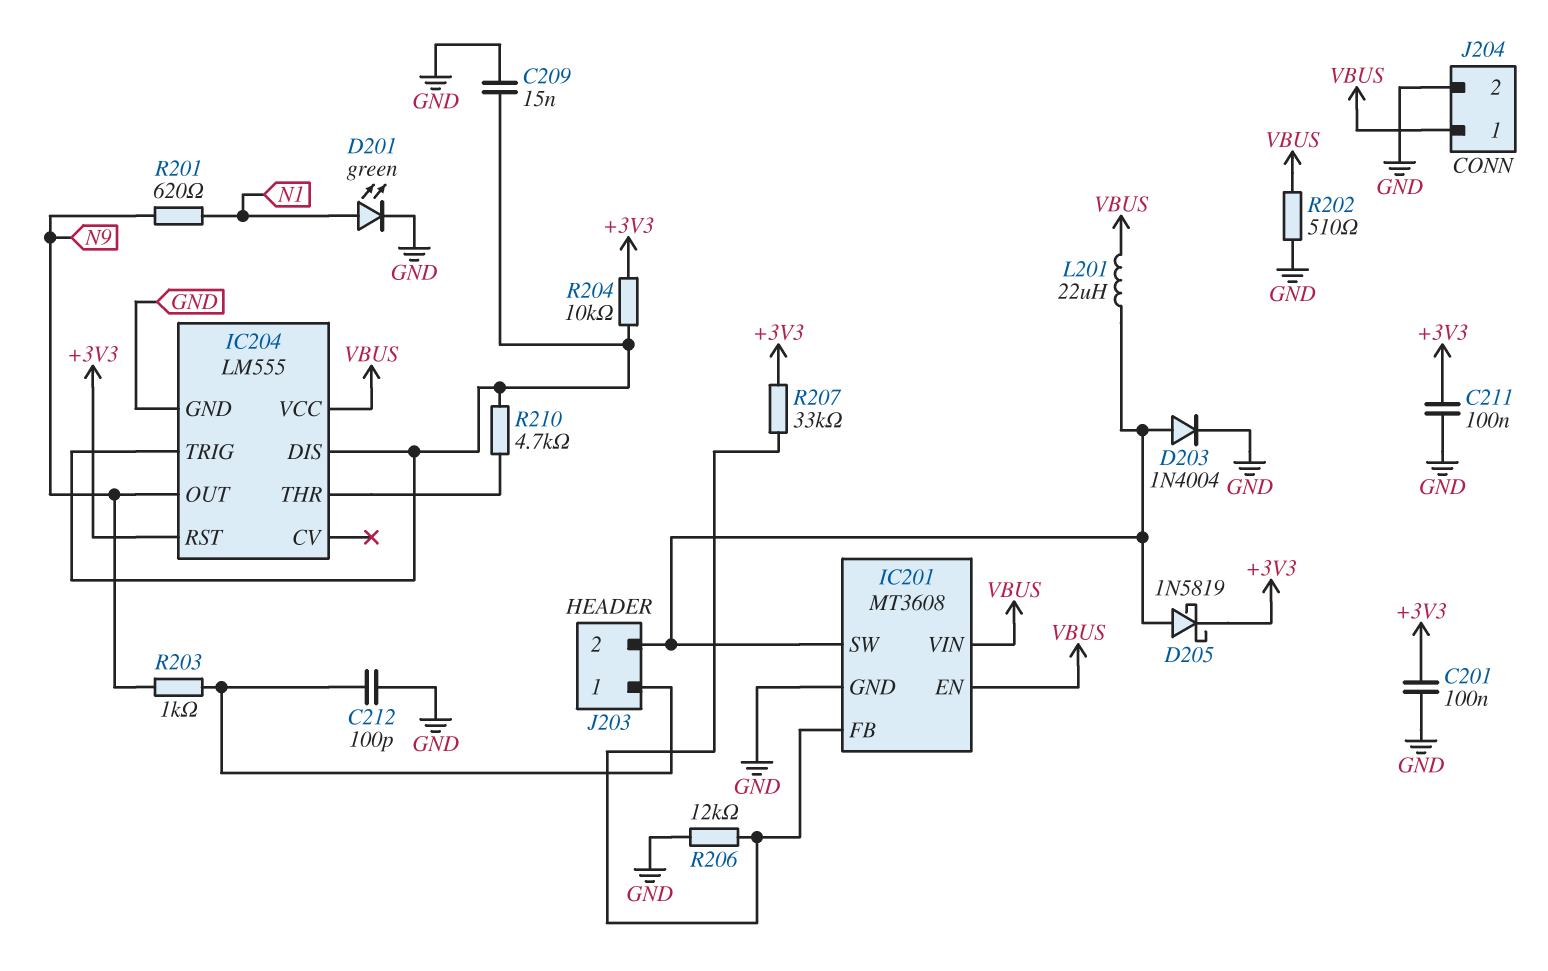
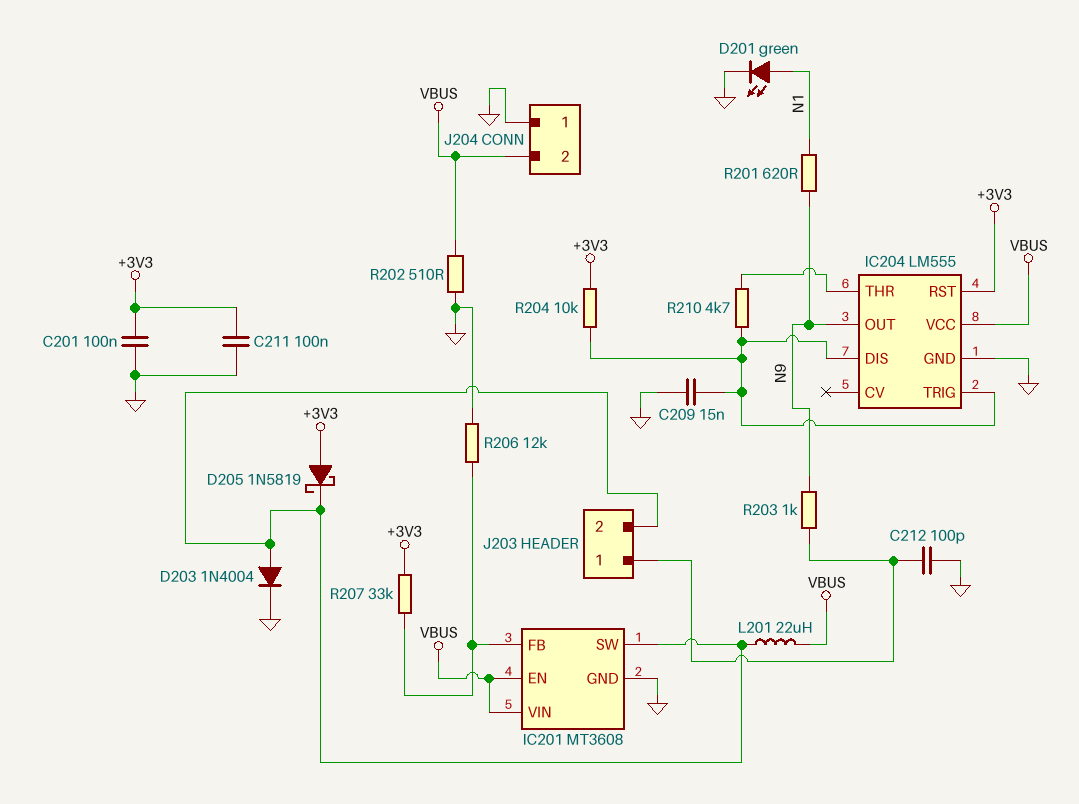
D205: schottky 1N5819 (A IC201/SW, K +3V3) -> schottky 1N5819 (A +3V3, K IC201/SW)
J204 pin 1: VBUS -> GND
J204 pin 2: GND -> VBUS

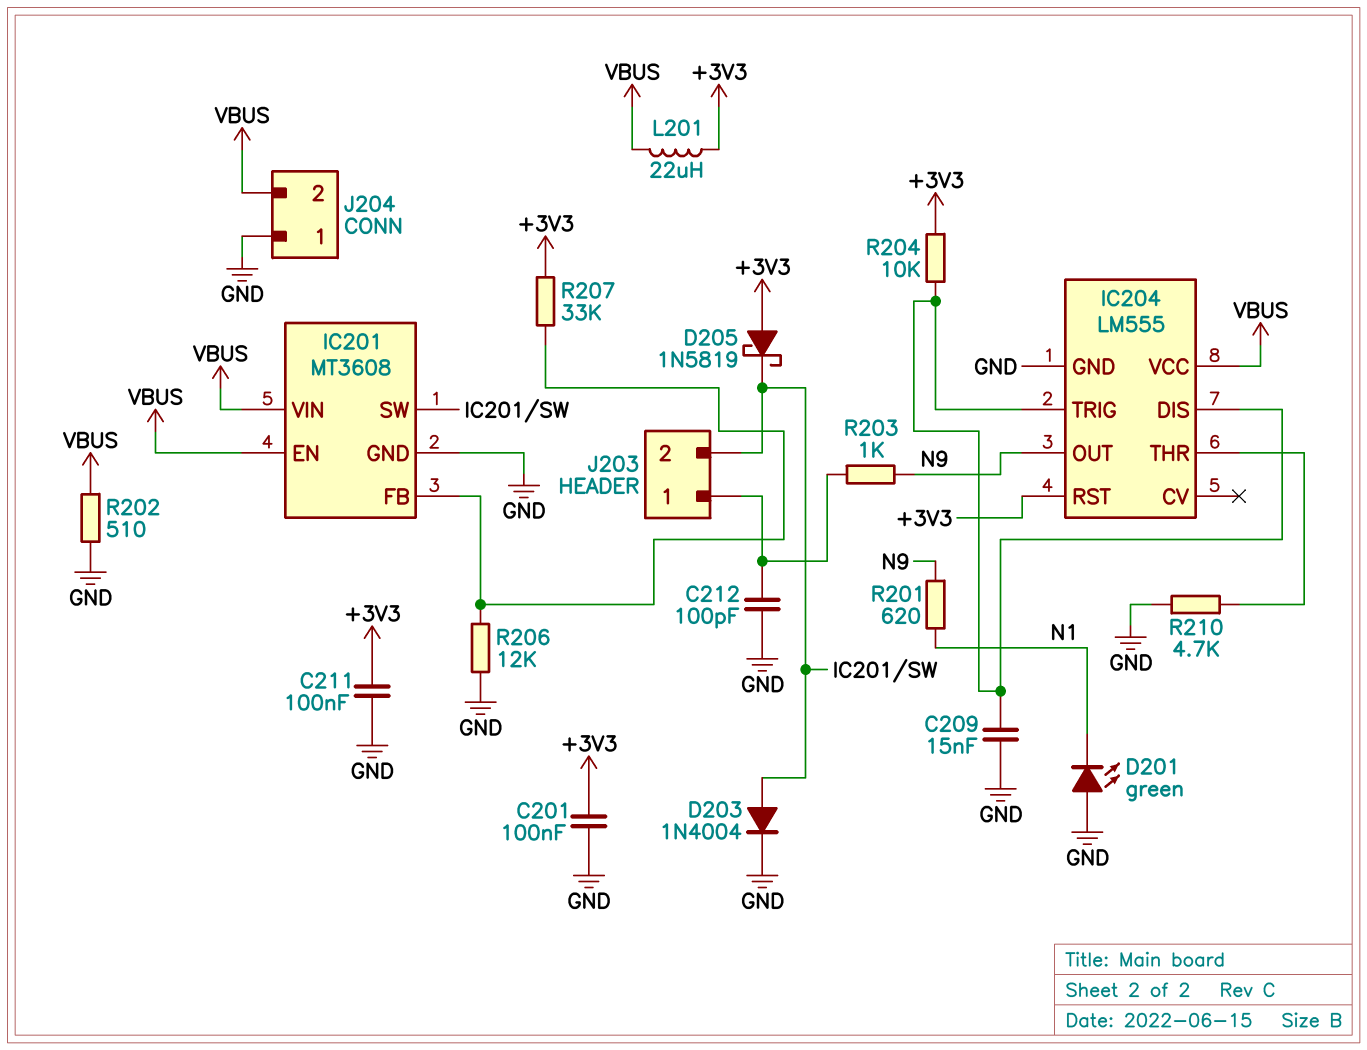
D201: LED green (A N1, K GND) -> LED green (A GND, K N1)
L201: 22uH (IC201/SW, VBUS) -> 22uH (+3V3, VBUS)
R210: 4.7k (IC204/DIS, IC204/THR) -> 4.7k (GND, IC204/THR)

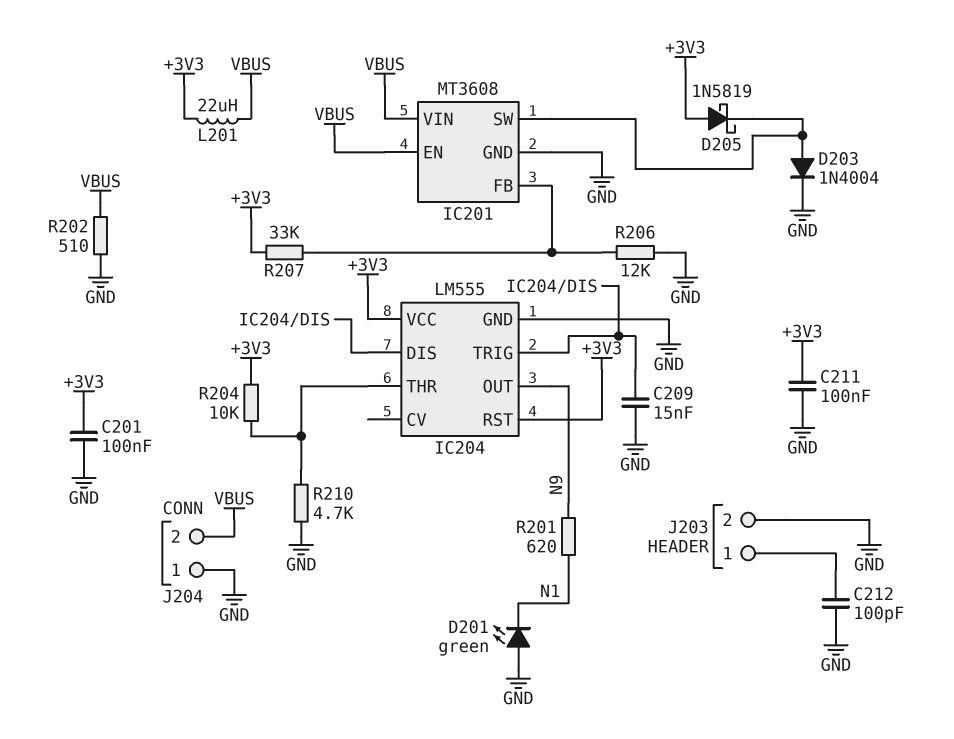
IC204 pin VCC: VBUS -> +3V3
J203 pin 2: IC201/SW -> GND
R203: 1k (J203/1, N9) -> none
R204: 10k (+3V3, IC204/DIS) -> 10k (+3V3, IC204/THR)

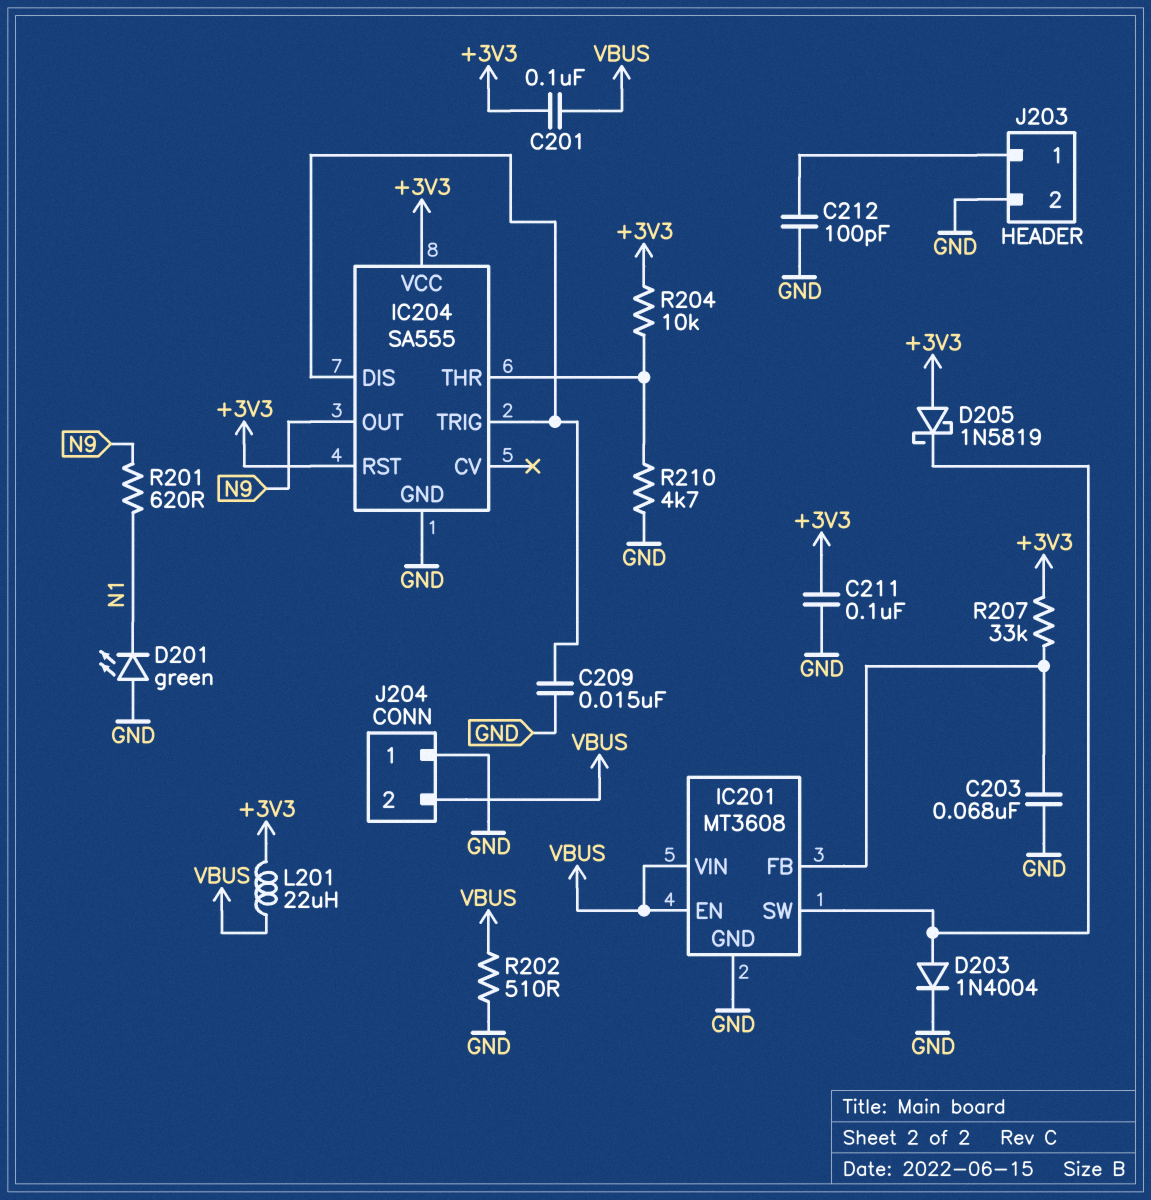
C201: 100nF (+3V3, GND) -> 100nF (+3V3, VBUS)
C203: none -> 68nF (GND, IC201/FB)
IC204: LM555 -> SA555
R206: 12k (GND, IC201/FB) -> none

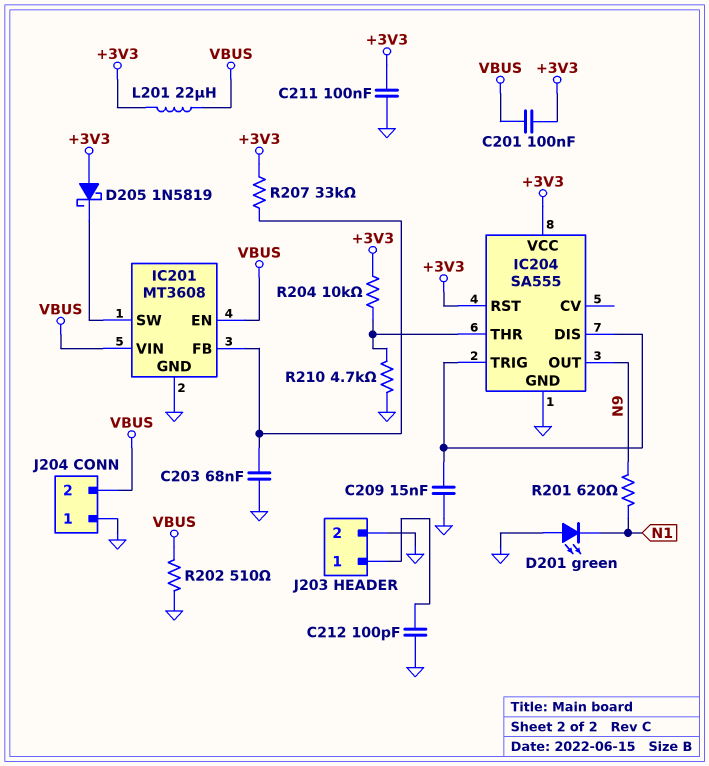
D203: diode 1N4004 (A IC201/SW, K GND) -> none

